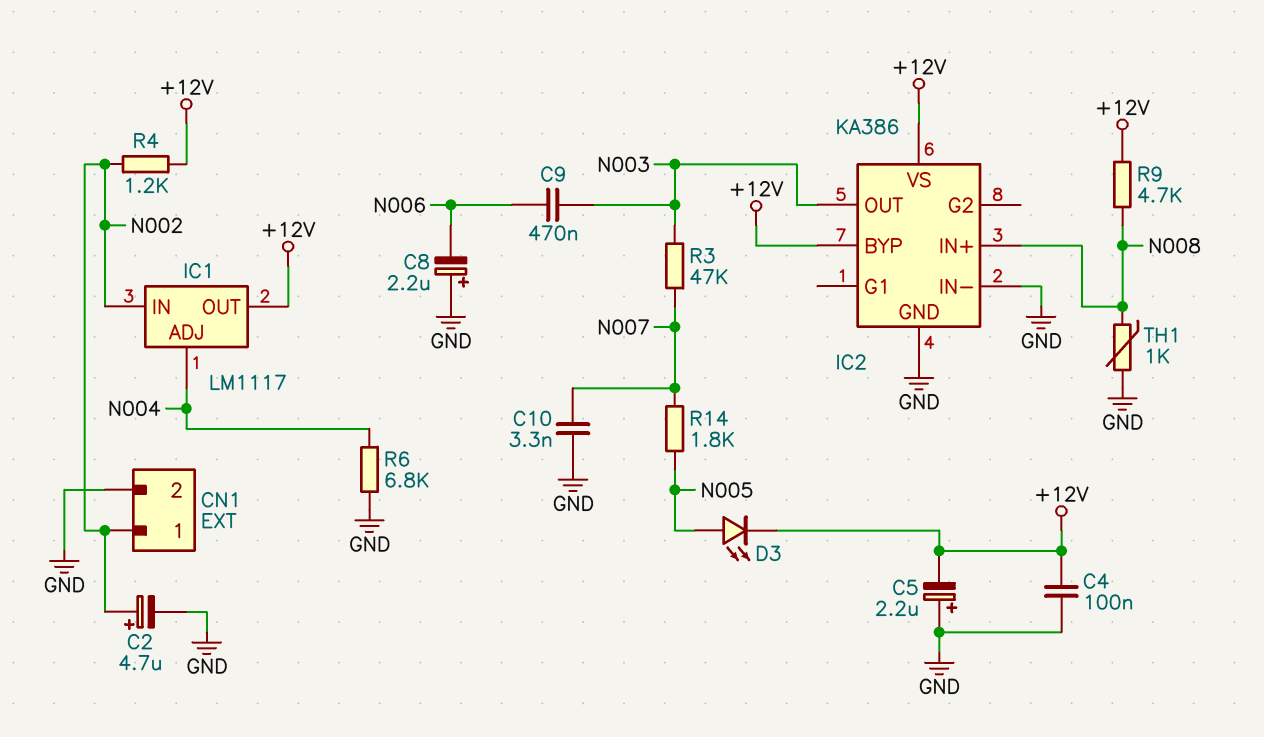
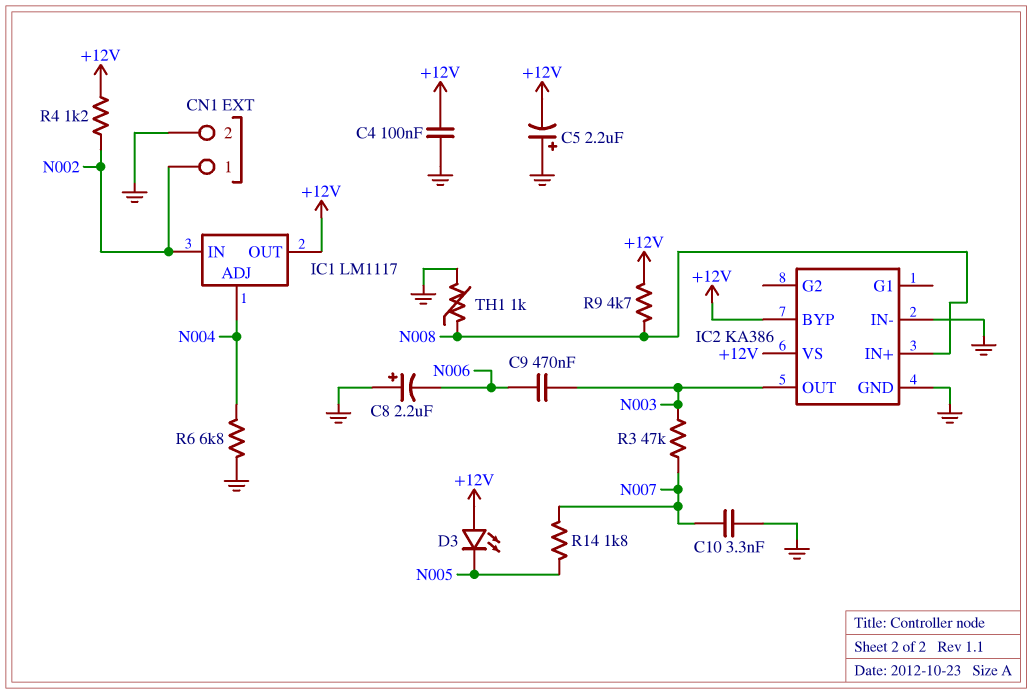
C2: 4.7uF (plus N002, minus GND) -> none
D3: LED (A N005, K +12V) -> LED (A +12V, K N005)

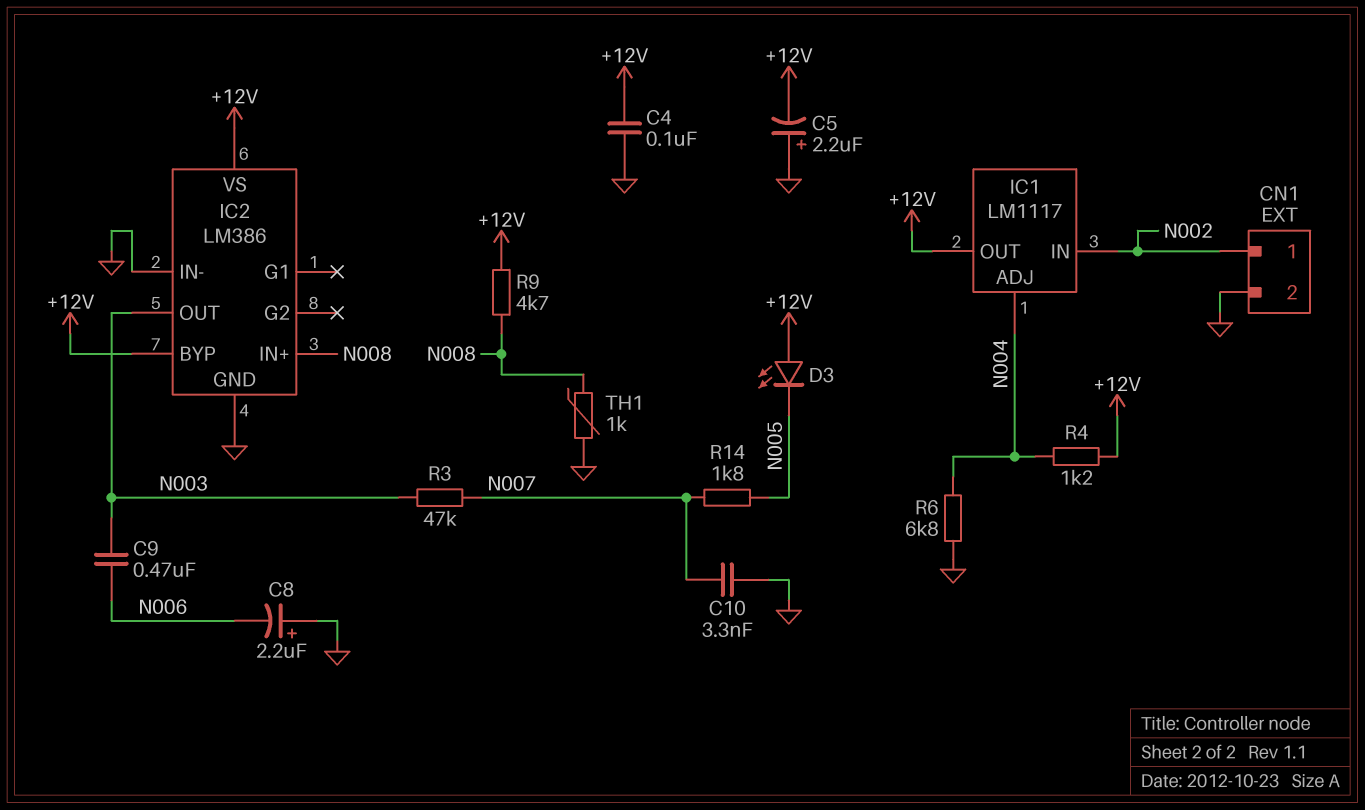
IC2: KA386 -> LM386
R4: 1.2k (+12V, N002) -> 1.2k (+12V, N004)

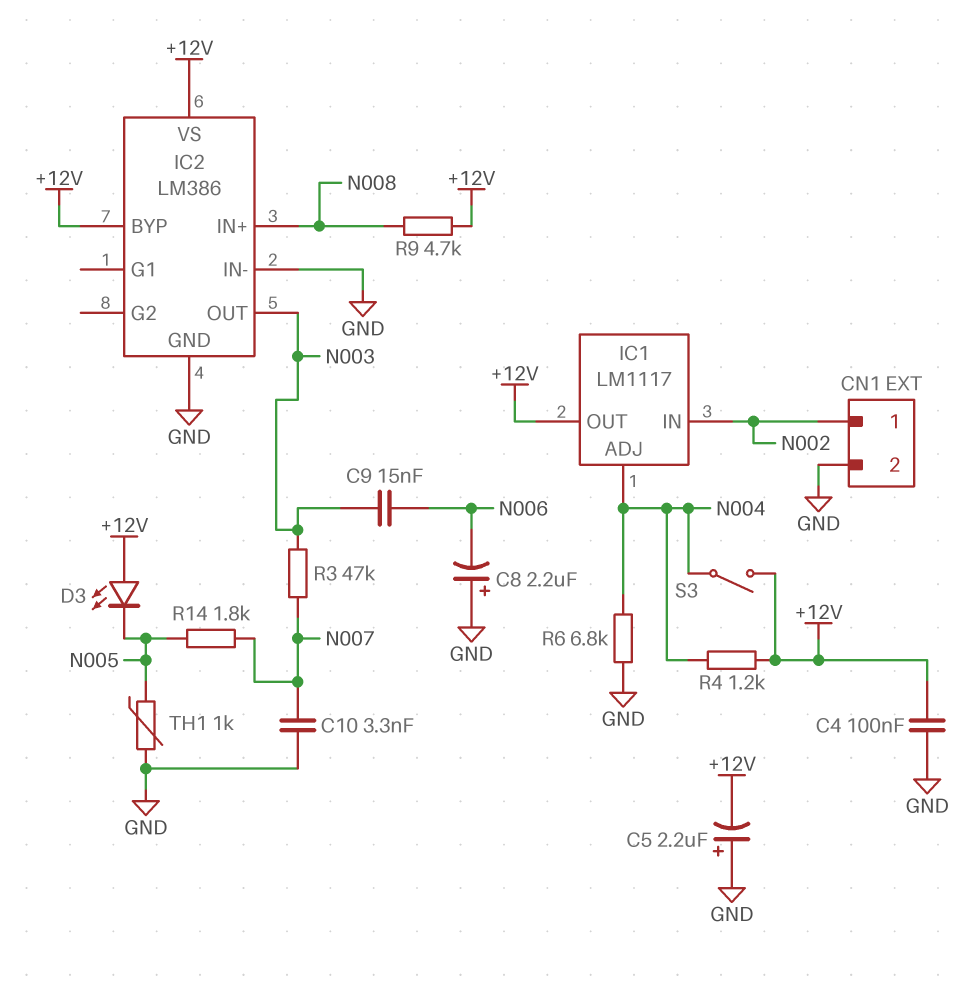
C9: 470nF (N003, N006) -> 15nF (N003, N006)
S3: none -> switch (+12V, N004)
TH1: 1k (GND, N008) -> 1k (GND, N005)

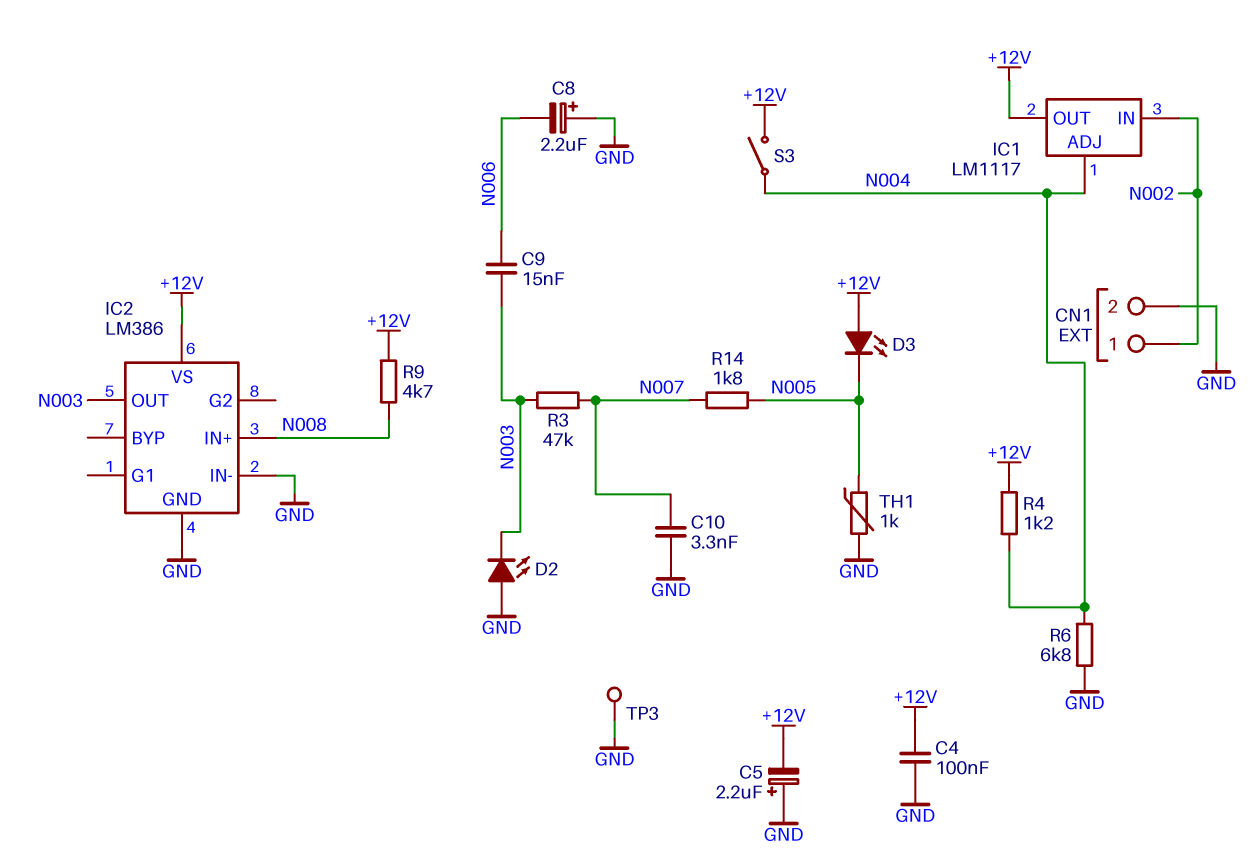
D2: none -> LED (A GND, K N003)
IC2 pin BYP: +12V -> none
TP3: none -> test point (GND)

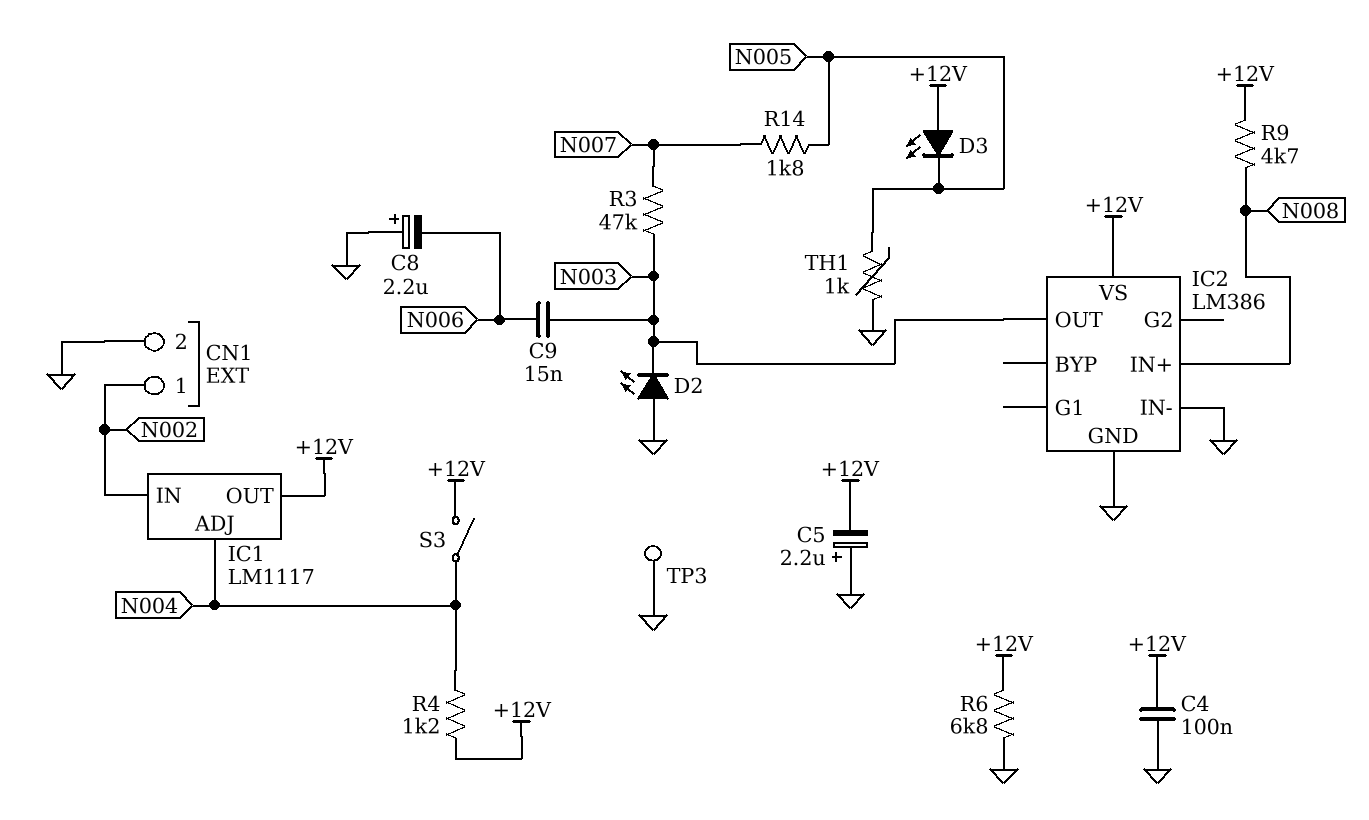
C10: 3.3nF (GND, N007) -> none
R6: 6.8k (GND, N004) -> 6.8k (+12V, GND)

